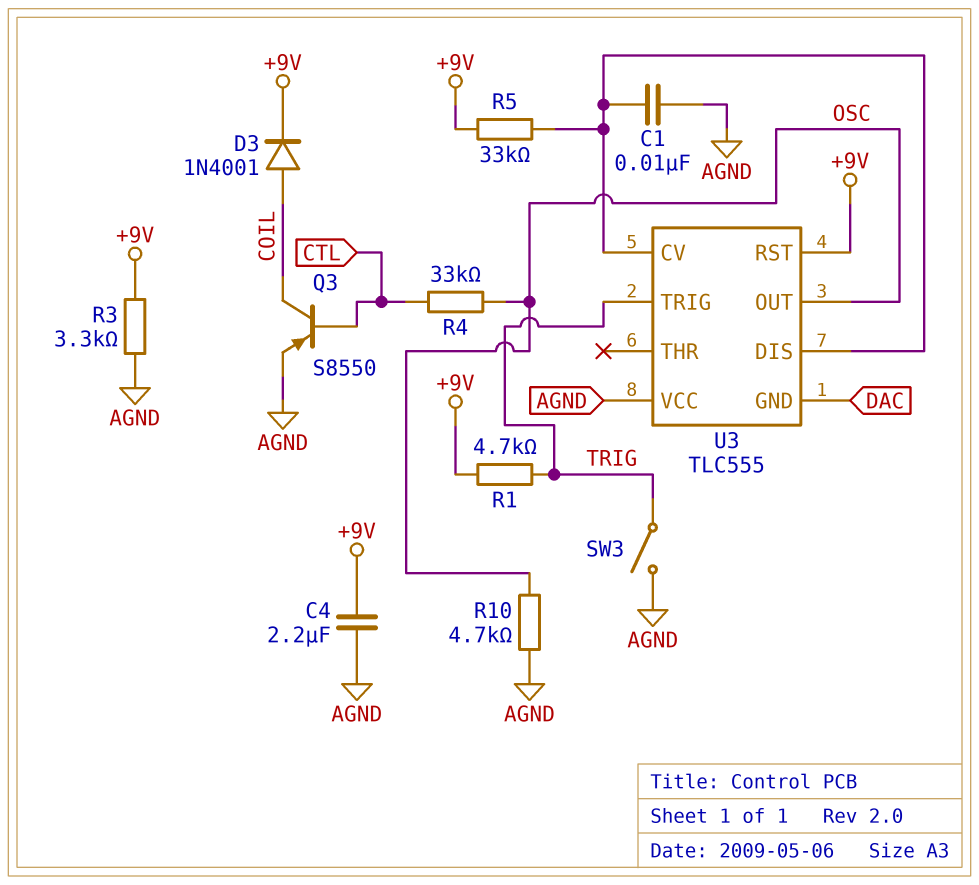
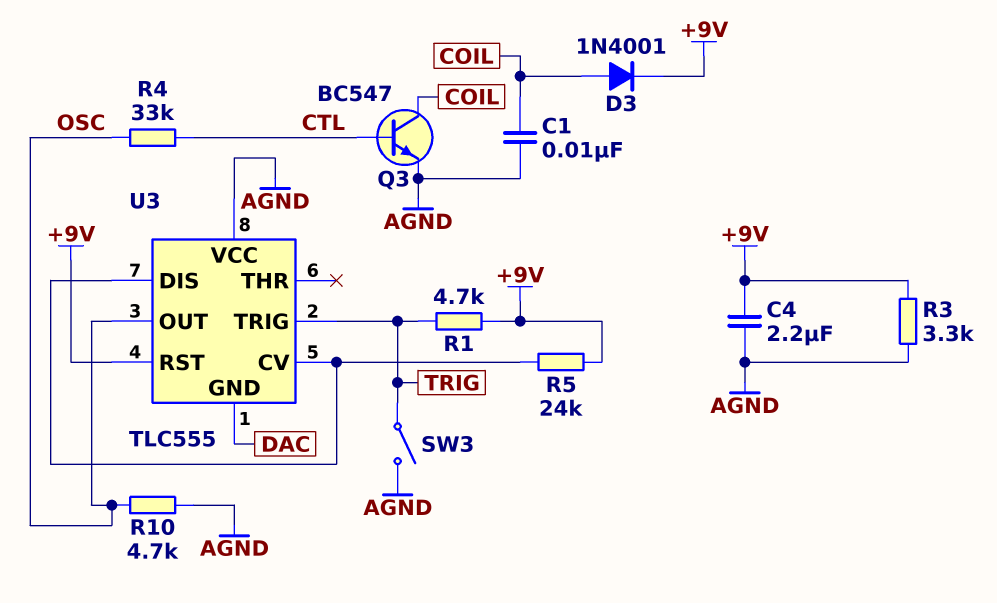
C1: 10nF (AGND, U3/CV) -> 10nF (AGND, COIL)
Q3: PNP S8550 (B CTL, C COIL, E AGND) -> NPN BC547 (B CTL, C COIL, E AGND)
R5: 33k (+9V, U3/CV) -> 24k (+9V, U3/CV)

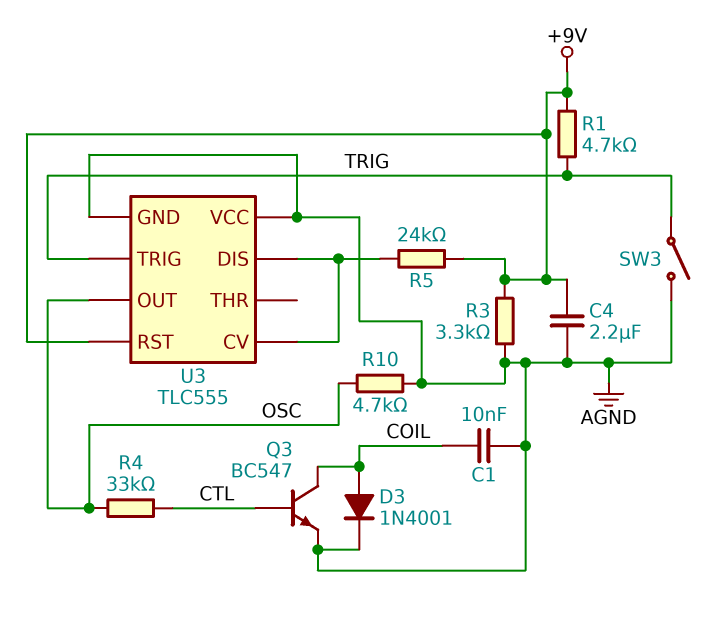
D3: diode 1N4001 (A COIL, K +9V) -> diode 1N4001 (A COIL, K AGND)
U3 pin GND: DAC -> AGND

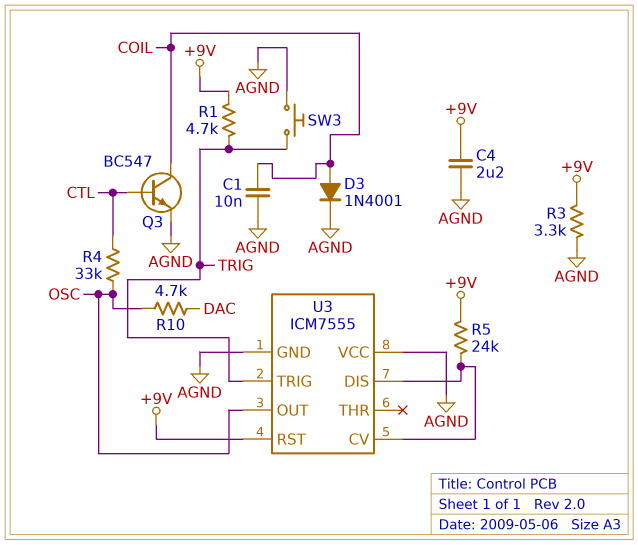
R10: 4.7k (AGND, OSC) -> 4.7k (DAC, OSC)
SW3: switch (AGND, TRIG) -> button (AGND, TRIG)
U3: TLC555 -> ICM7555

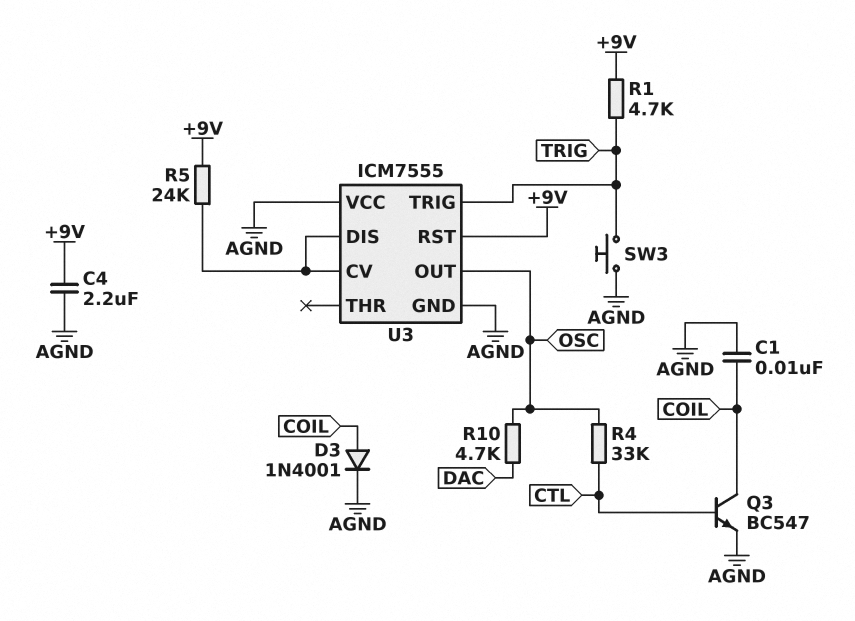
R3: 3.3k (+9V, AGND) -> none

